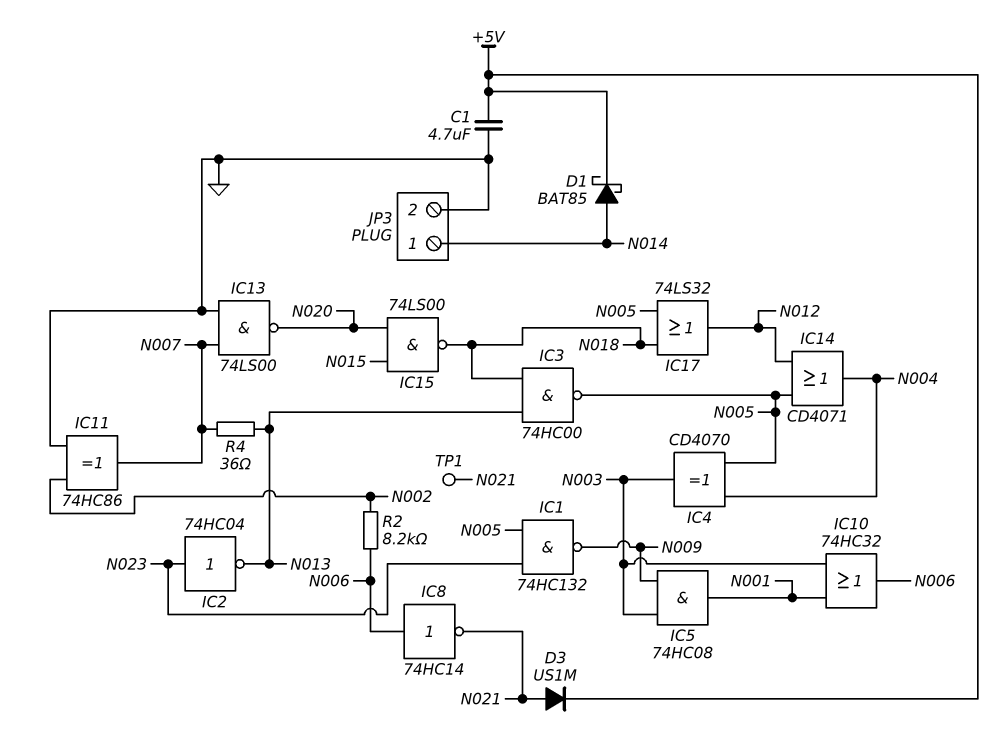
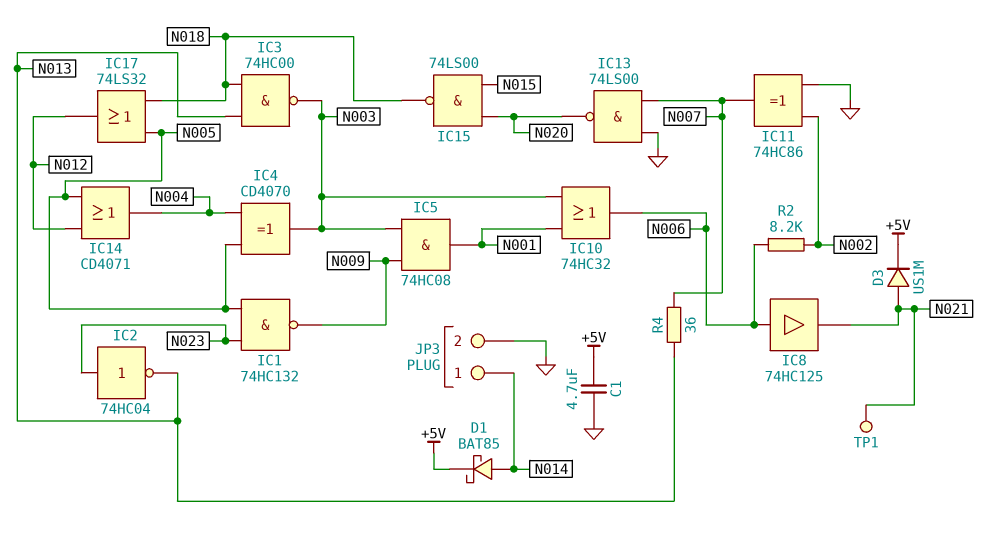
IC3: NAND 74HC00 (in N013, in N018, out N005) -> NAND 74HC00 (in N013, in N018, out N003)
IC8: NOT 74HC14 (in N006, out N021) -> buffer 74HC125 (in N006, out N021)

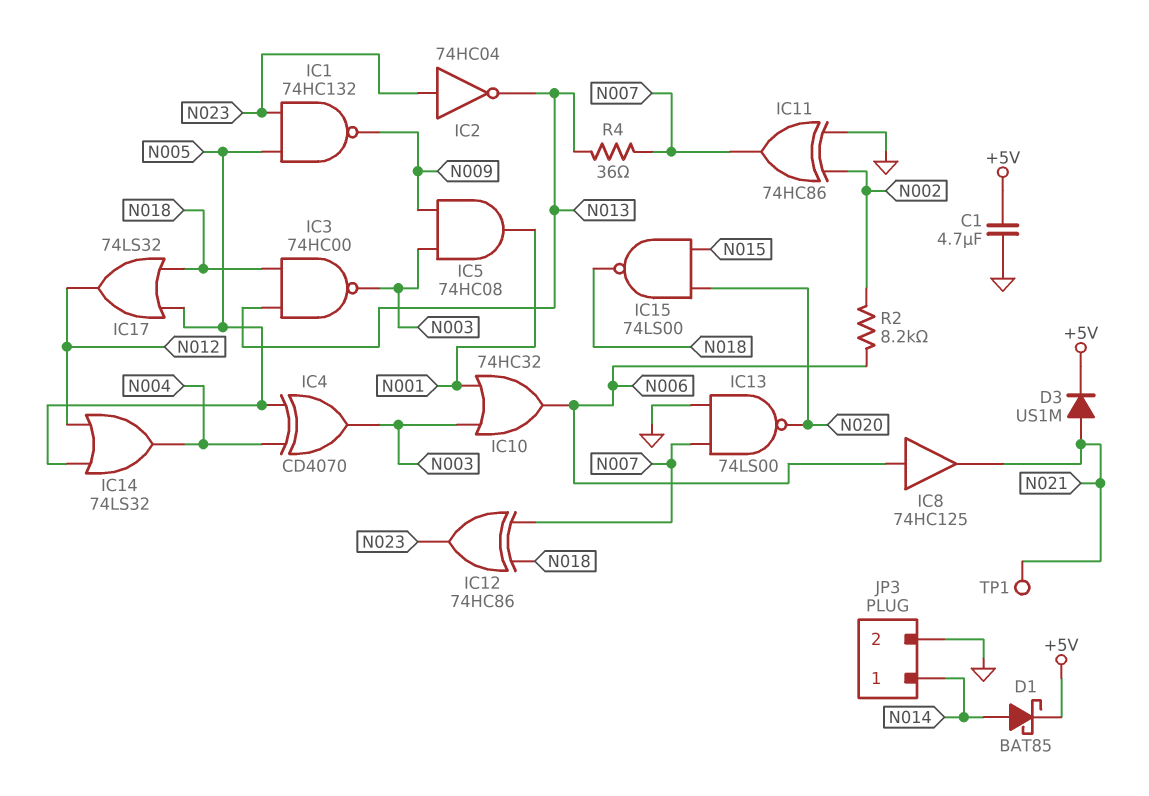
IC12: none -> XOR 74HC86 (in N007, in N018, out N023)
IC14: OR CD4071 (in N005, in N012, out N004) -> OR 74LS32 (in N005, in N012, out N004)

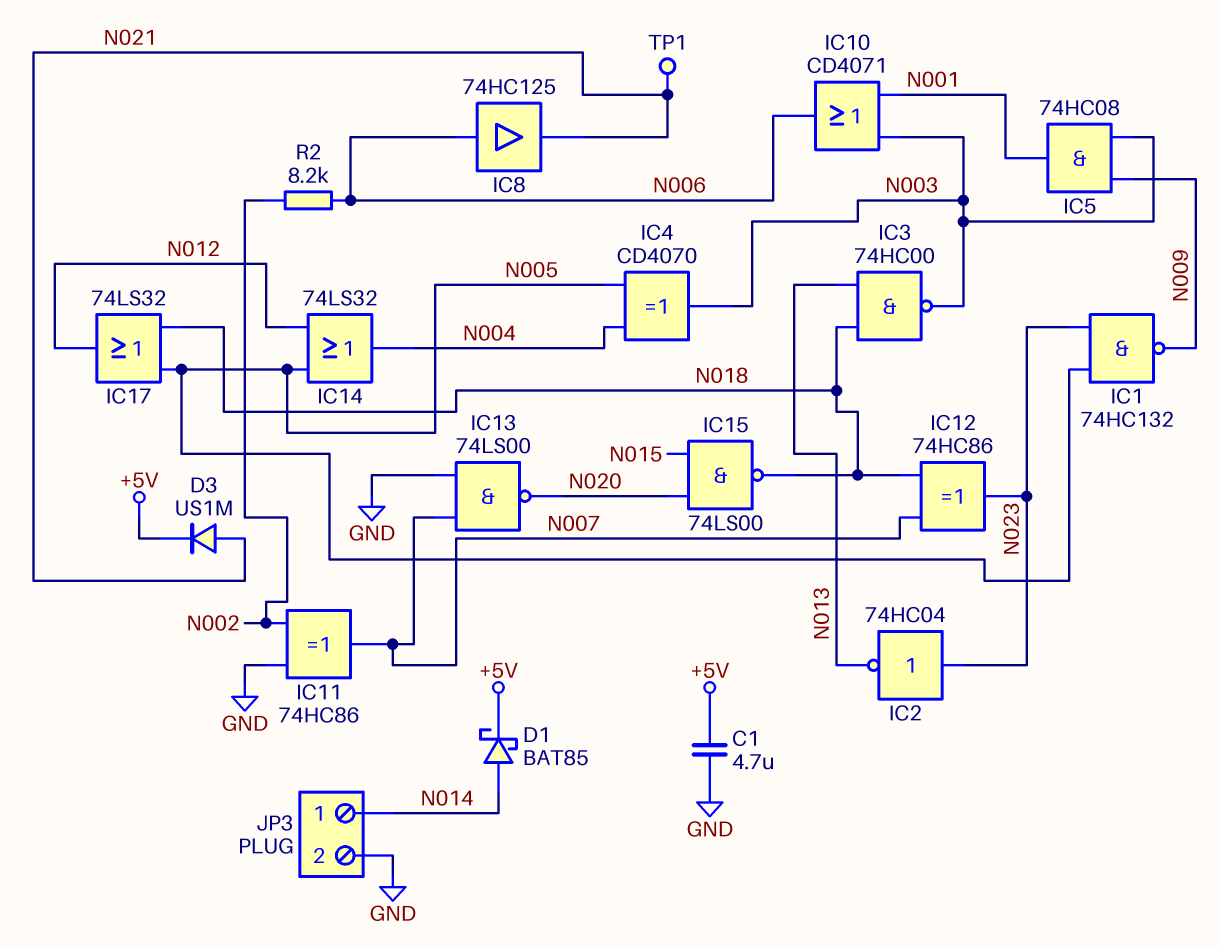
IC10: OR 74HC32 (in N001, in N003, out N006) -> OR CD4071 (in N001, in N003, out N006)
R4: 36 (N007, N013) -> none

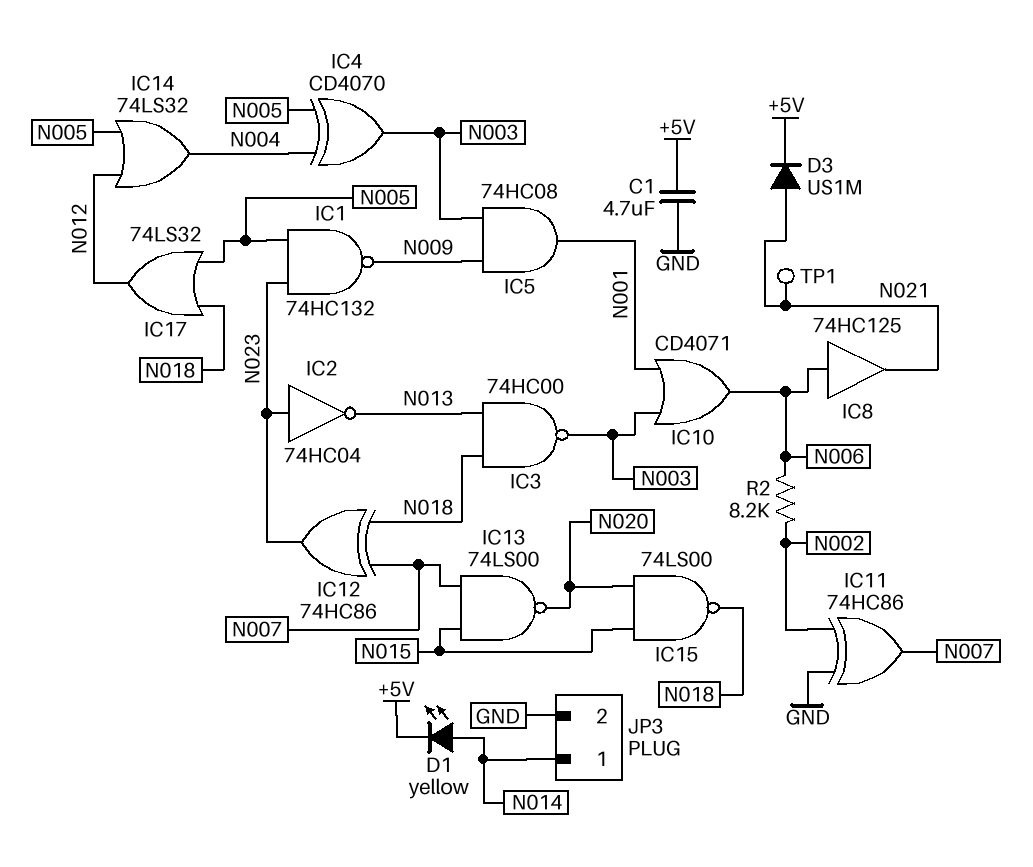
D1: schottky BAT85 (A N014, K +5V) -> LED yellow (A N014, K +5V)
IC13: NAND 74LS00 (in GND, in N007, out N020) -> NAND 74LS00 (in N007, in N015, out N020)

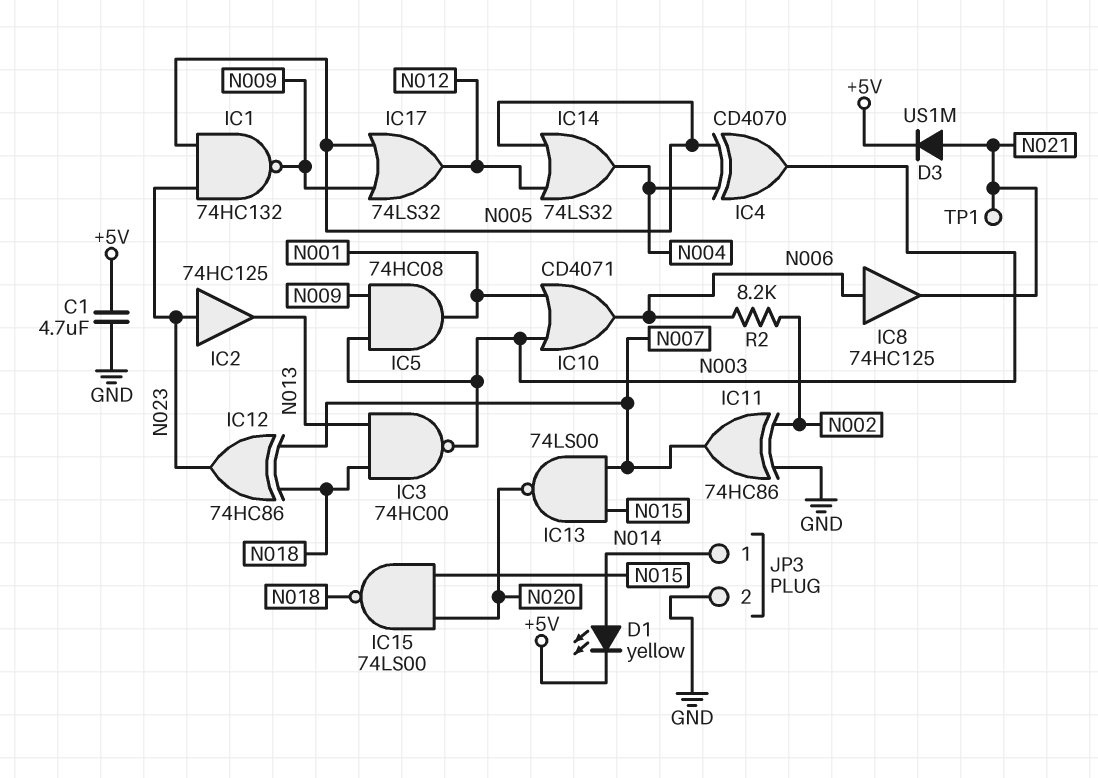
IC2: NOT 74HC04 (in N023, out N013) -> buffer 74HC125 (in N023, out N013)
IC17: OR 74LS32 (in N005, in N018, out N012) -> OR 74LS32 (in N005, in N009, out N012)

